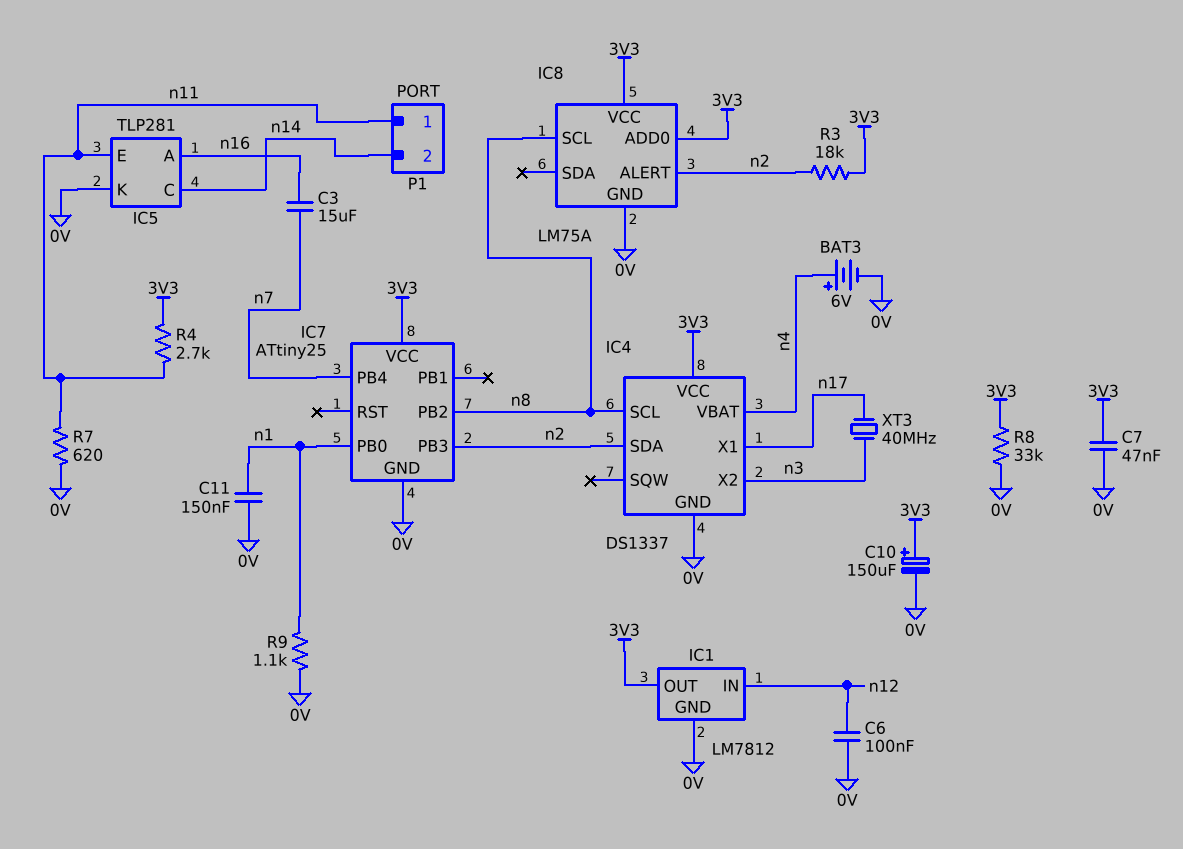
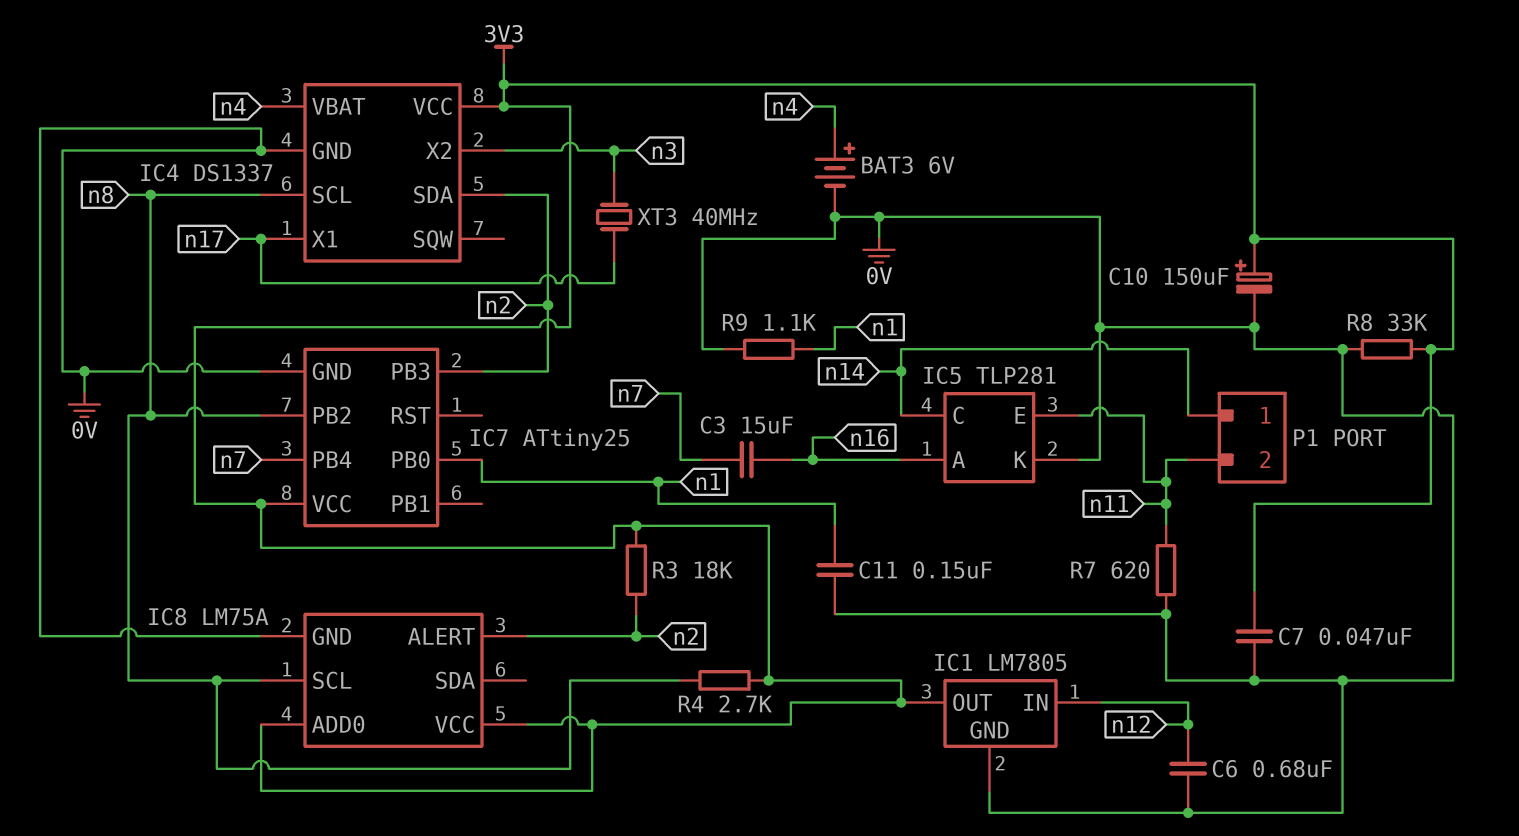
C6: 100nF (0V, n12) -> 680nF (0V, n12)
IC1: LM7812 -> LM7805
P1 pin 1: n11 -> n14
P1 pin 2: n14 -> n11
R4: 2.7k (3V3, n11) -> 2.7k (3V3, n8)

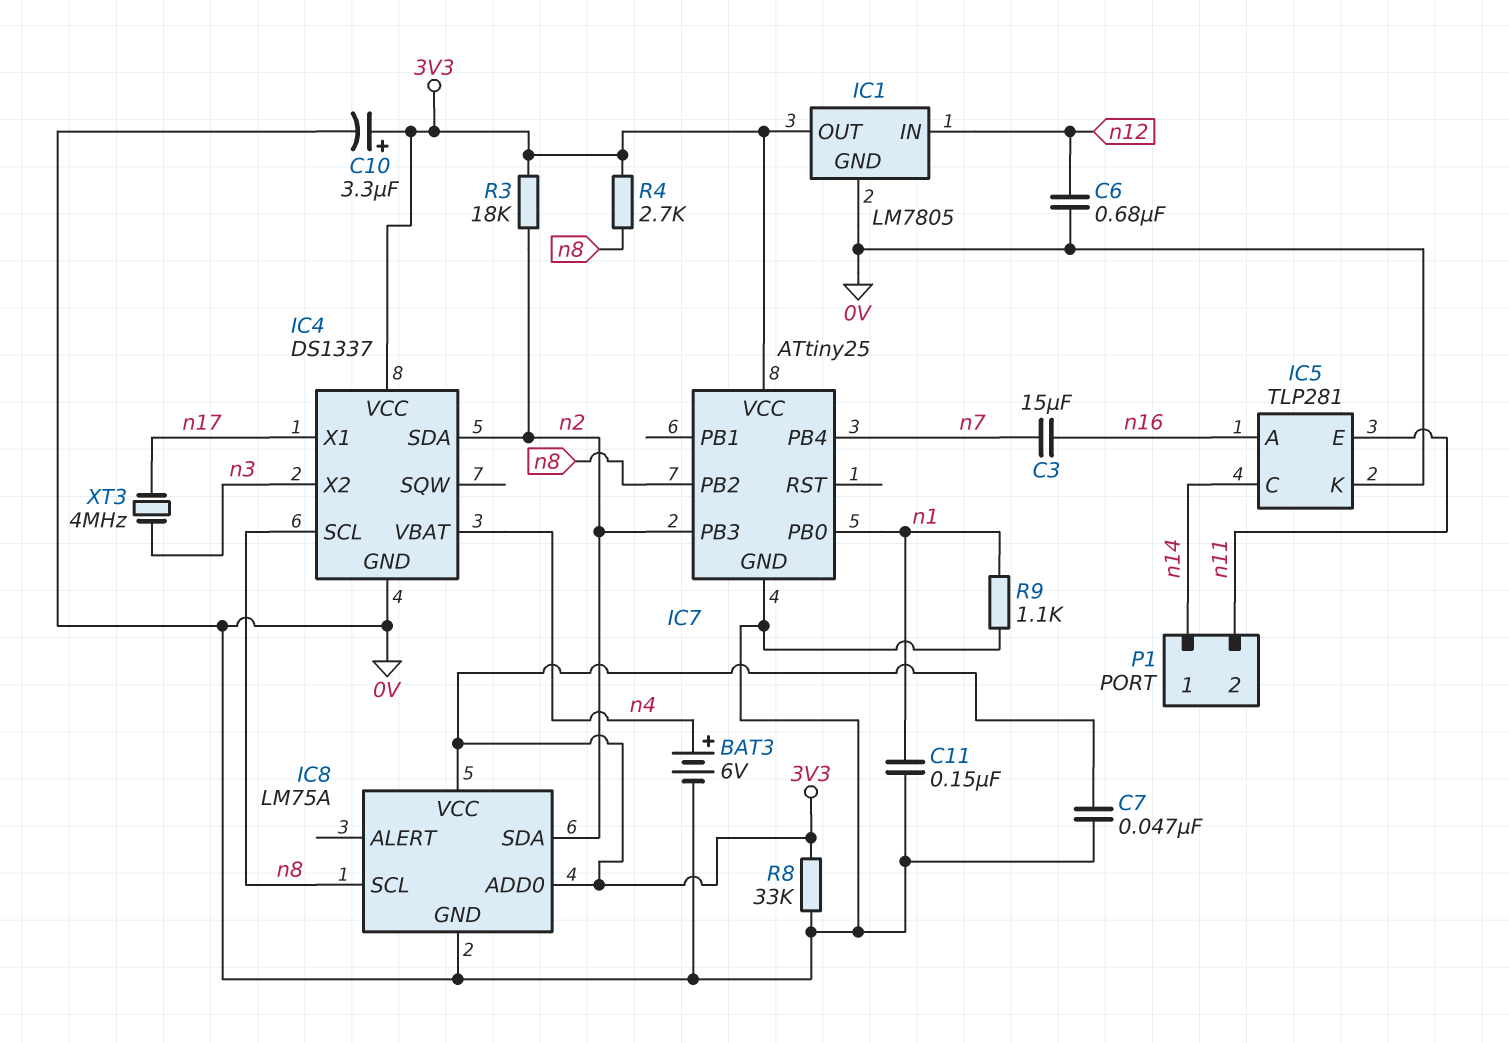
C10: 150uF (plus 3V3, minus 0V) -> 3.3uF (plus 3V3, minus 0V)
IC8 pin ALERT: n2 -> none
IC8 pin SDA: none -> n2
R7: 620 (0V, n11) -> none
XT3: 40MHz (n3, n17) -> 4MHz (n3, n17)

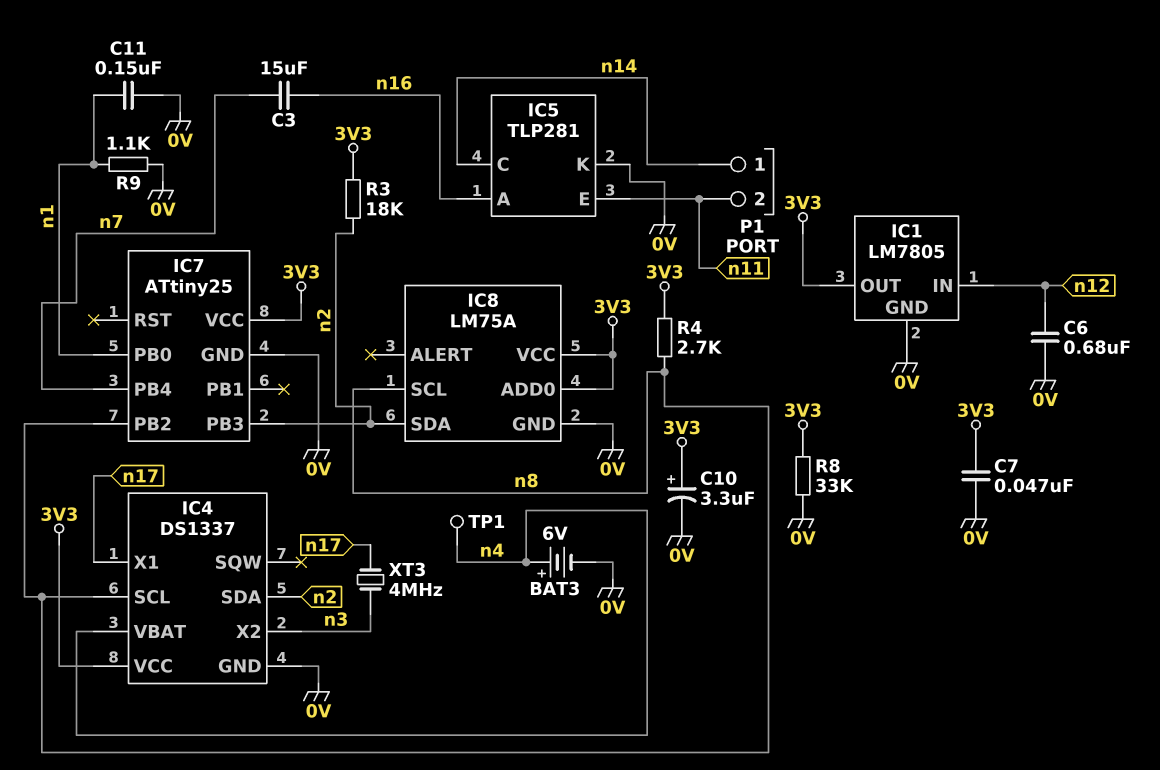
TP1: none -> test point (n4)

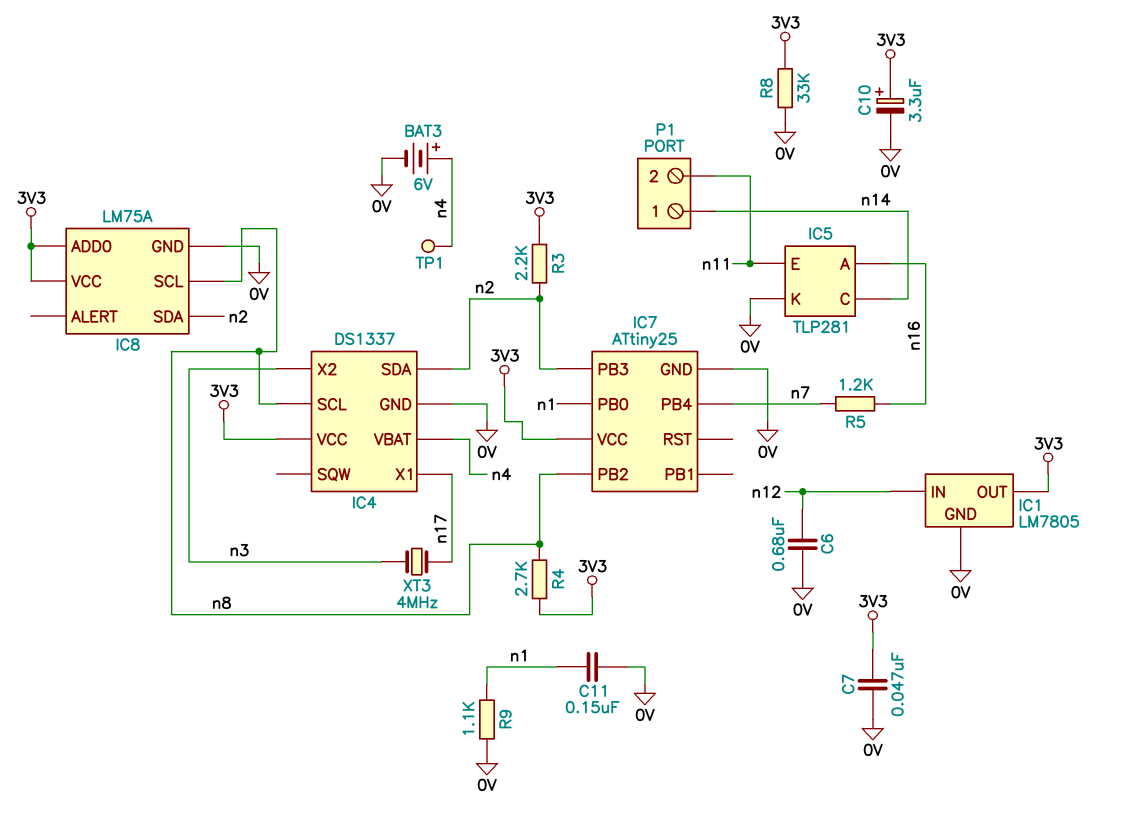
C3: 15uF (n7, n16) -> none
R3: 18k (3V3, n2) -> 2.2k (3V3, n2)
R5: none -> 1.2k (n7, n16)

